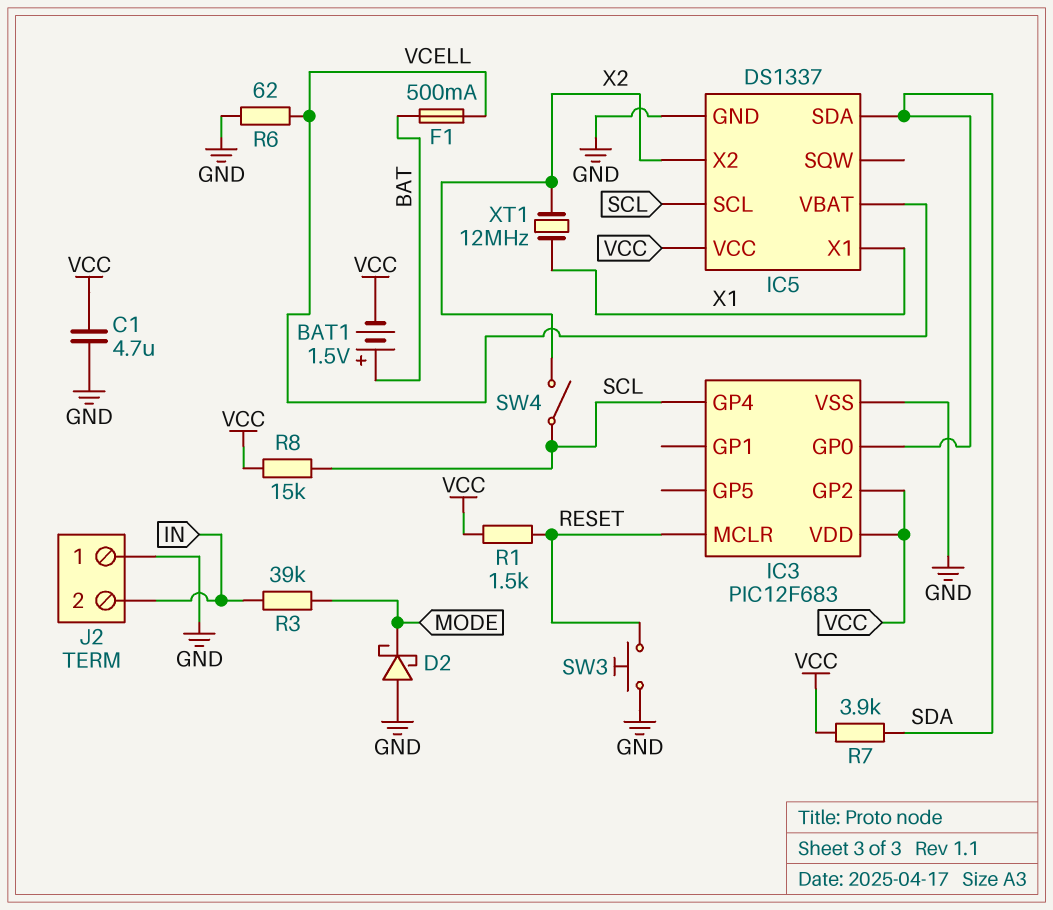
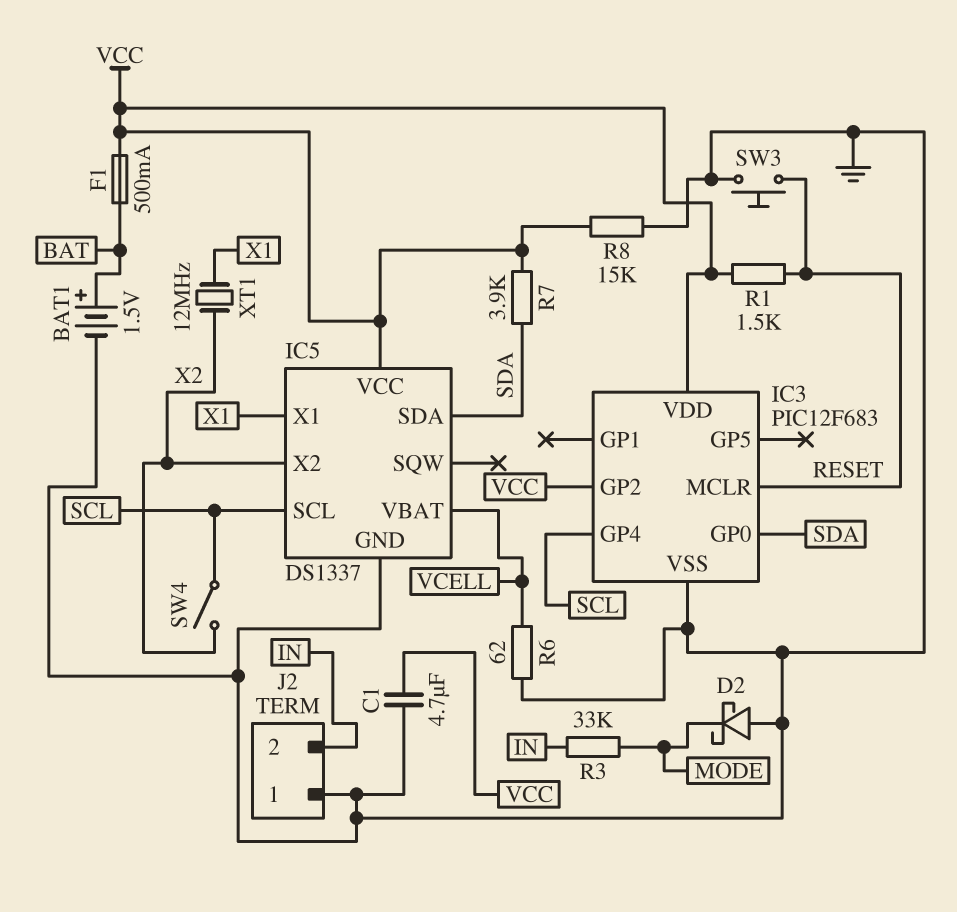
BAT1: 1.5V (plus BAT, minus VCC) -> 1.5V (plus BAT, minus GND)
F1: 500mA (BAT, VCELL) -> 500mA (BAT, VCC)
R3: 39k (IN, MODE) -> 33k (IN, MODE)
R8: 15k (SCL, VCC) -> 15k (GND, VCC)

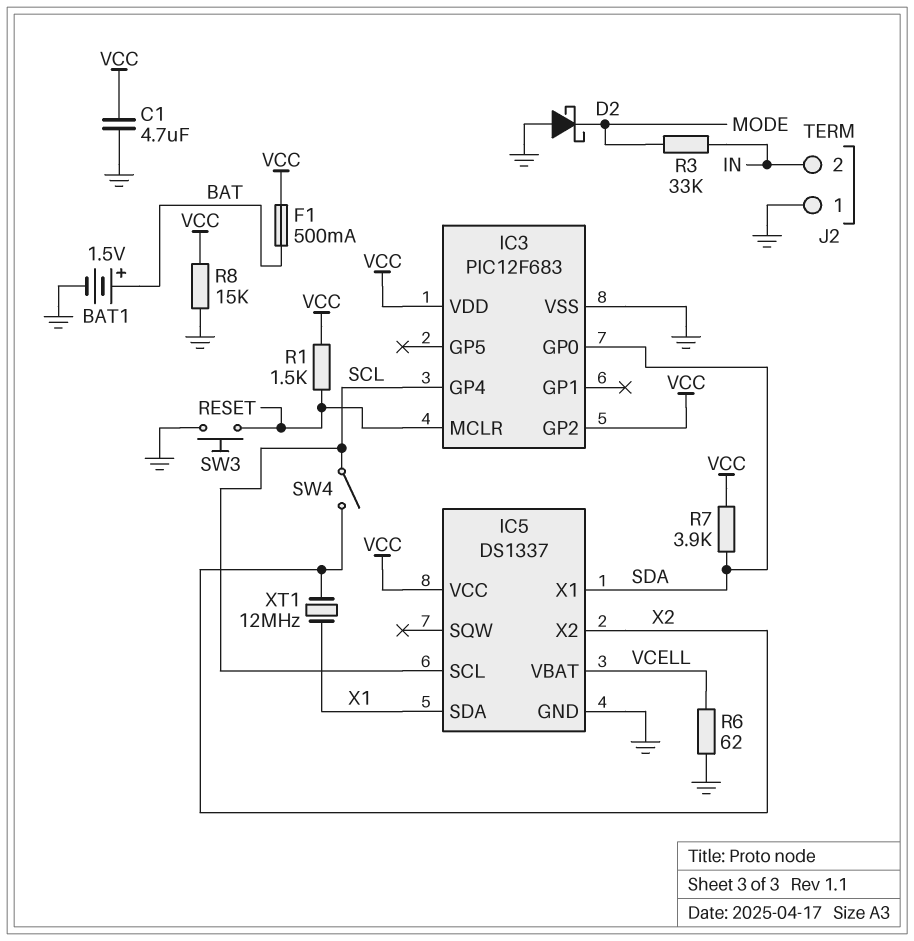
IC5 pin SDA: SDA -> X1
IC5 pin X1: X1 -> SDA

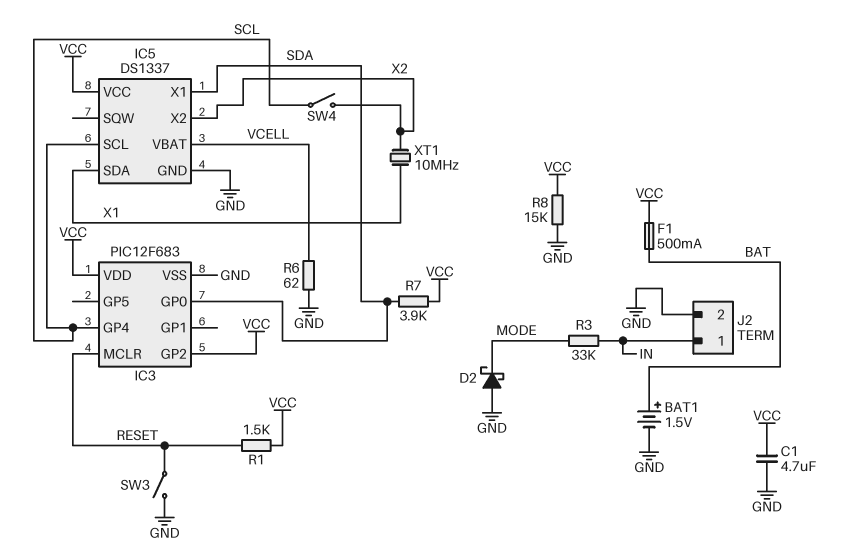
J2 pin 1: GND -> IN
J2 pin 2: IN -> GND
SW3: button (GND, RESET) -> switch (GND, RESET)
XT1: 12MHz (X1, X2) -> 10MHz (X1, X2)

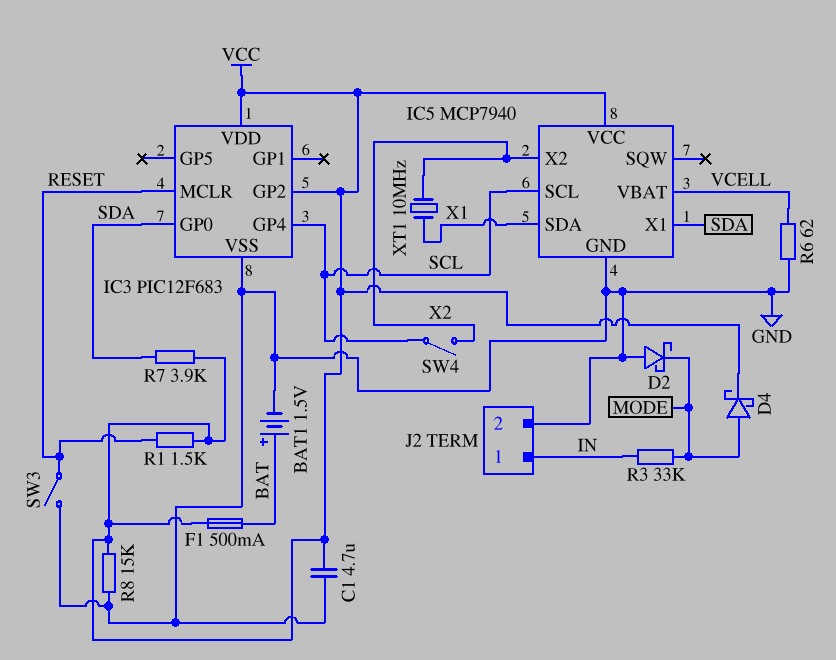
D4: none -> schottky (A MODE, K VCC)
IC5: DS1337 -> MCP7940

